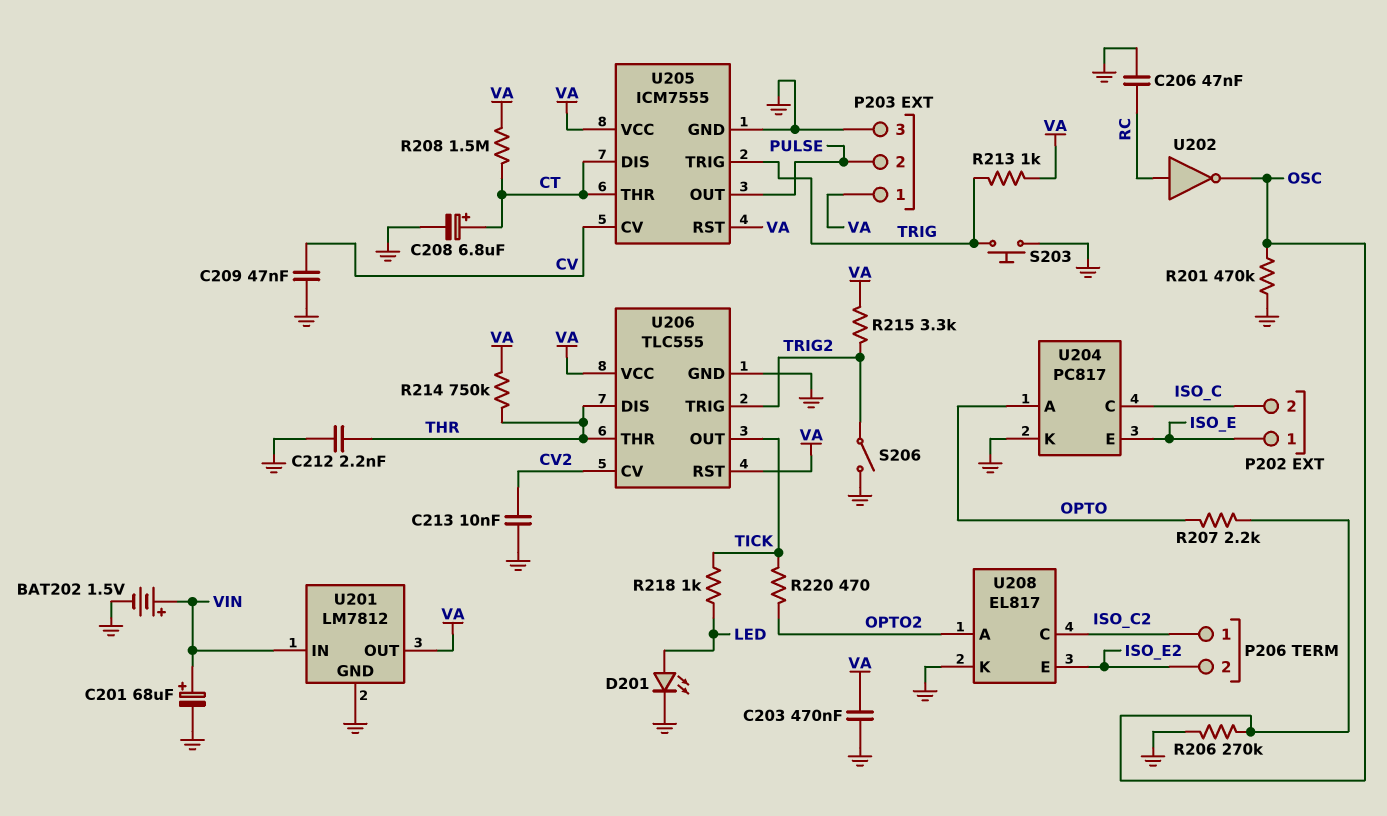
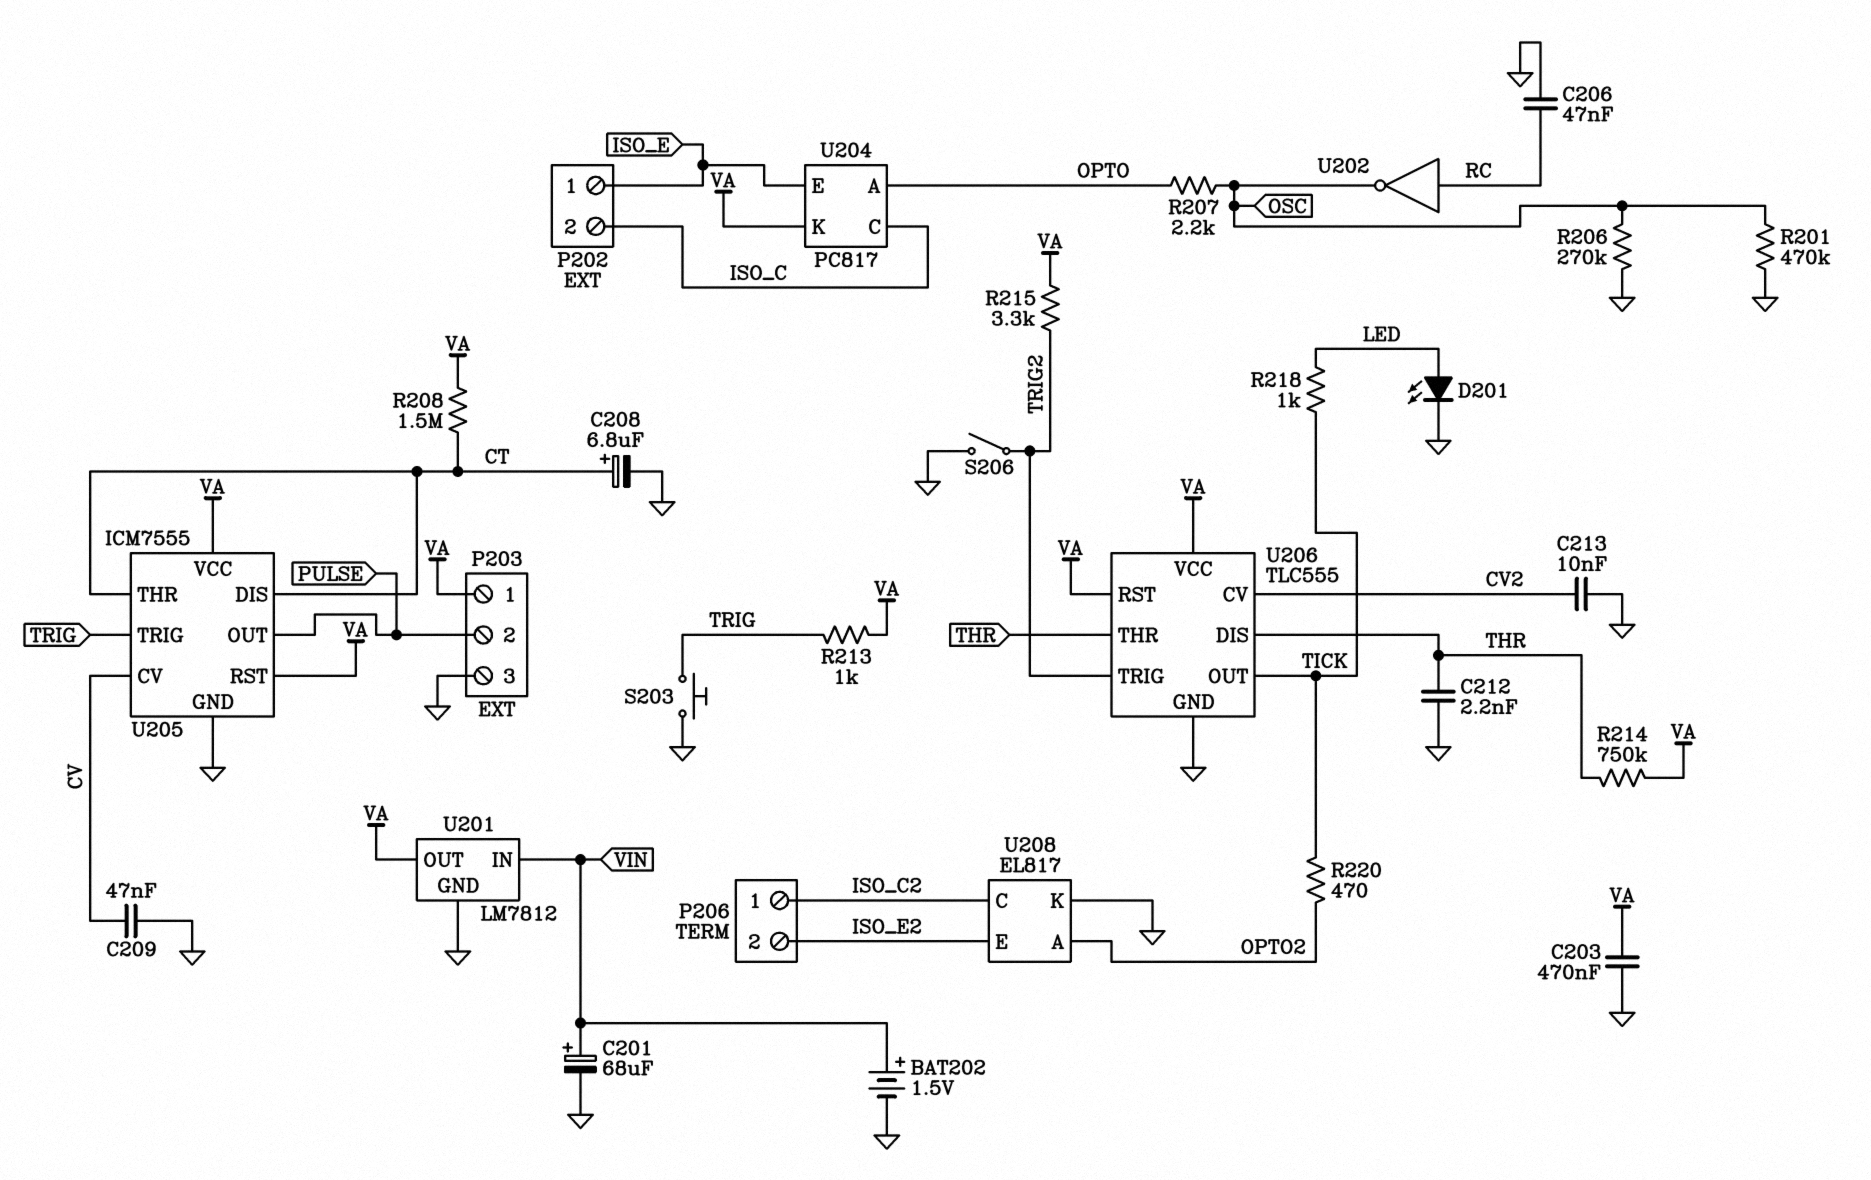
U204 pin K: GND -> VA

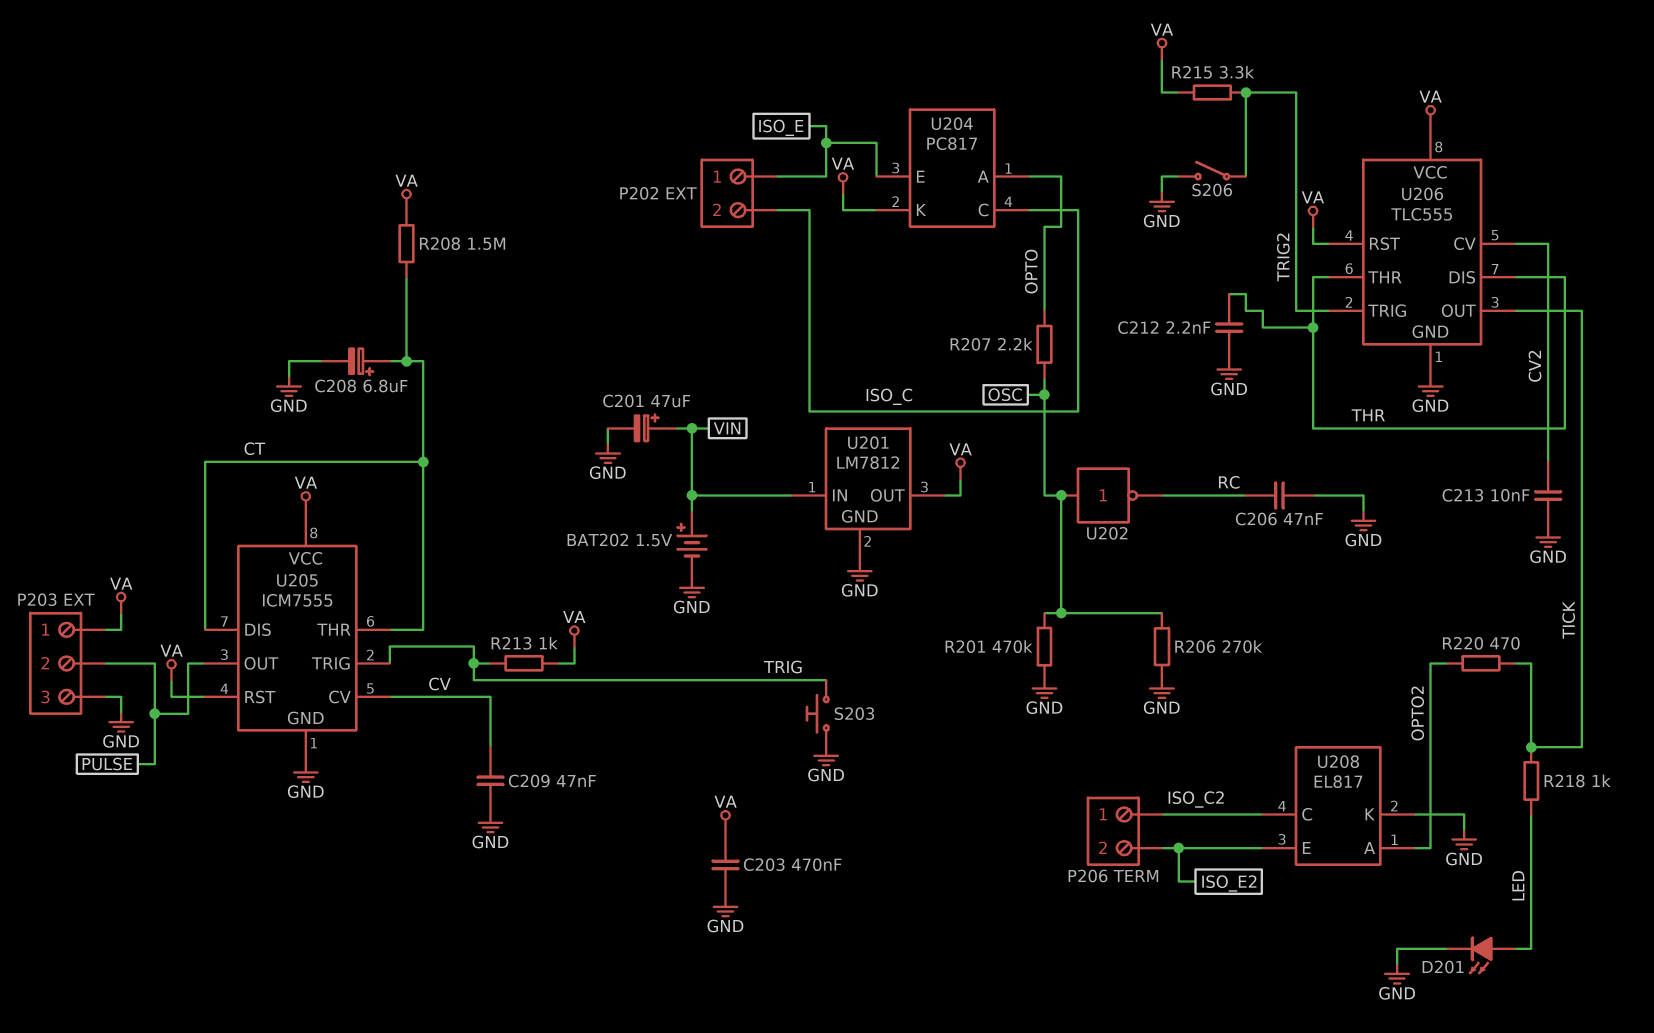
C201: 68uF (plus VIN, minus GND) -> 47uF (plus VIN, minus GND)
R214: 750k (THR, VA) -> none
U202: NOT (in RC, out OSC) -> NOT (in OSC, out RC)

